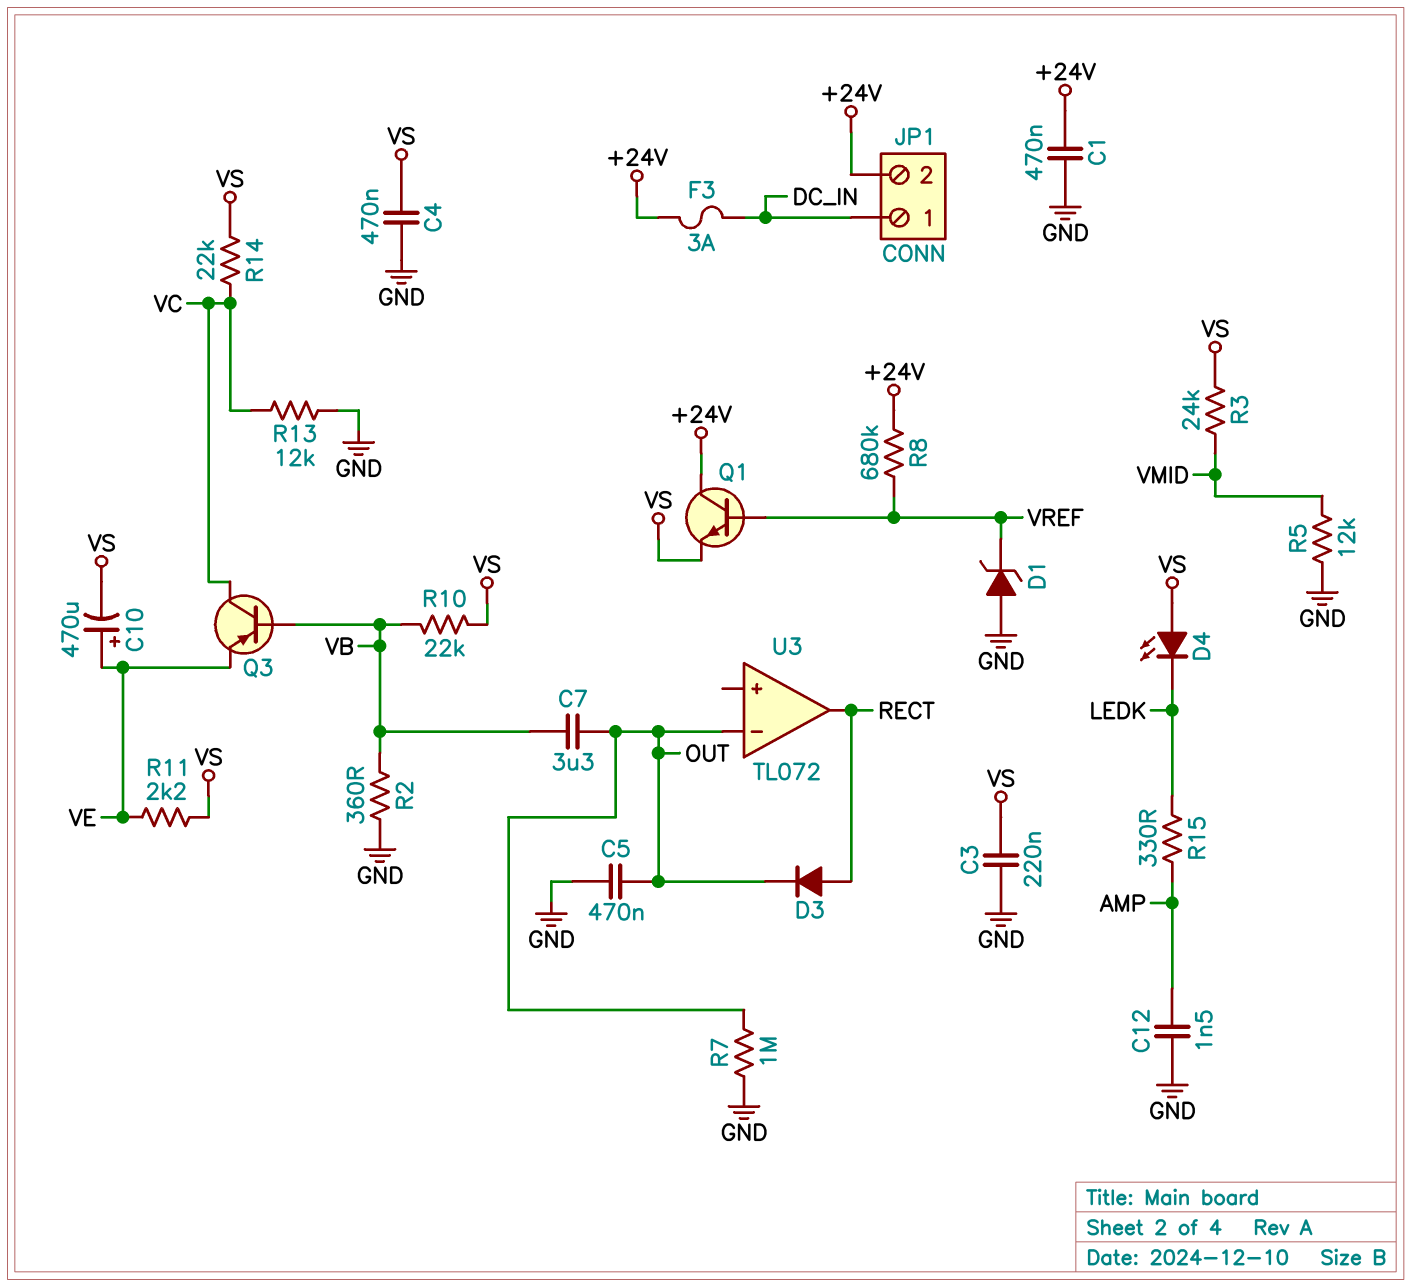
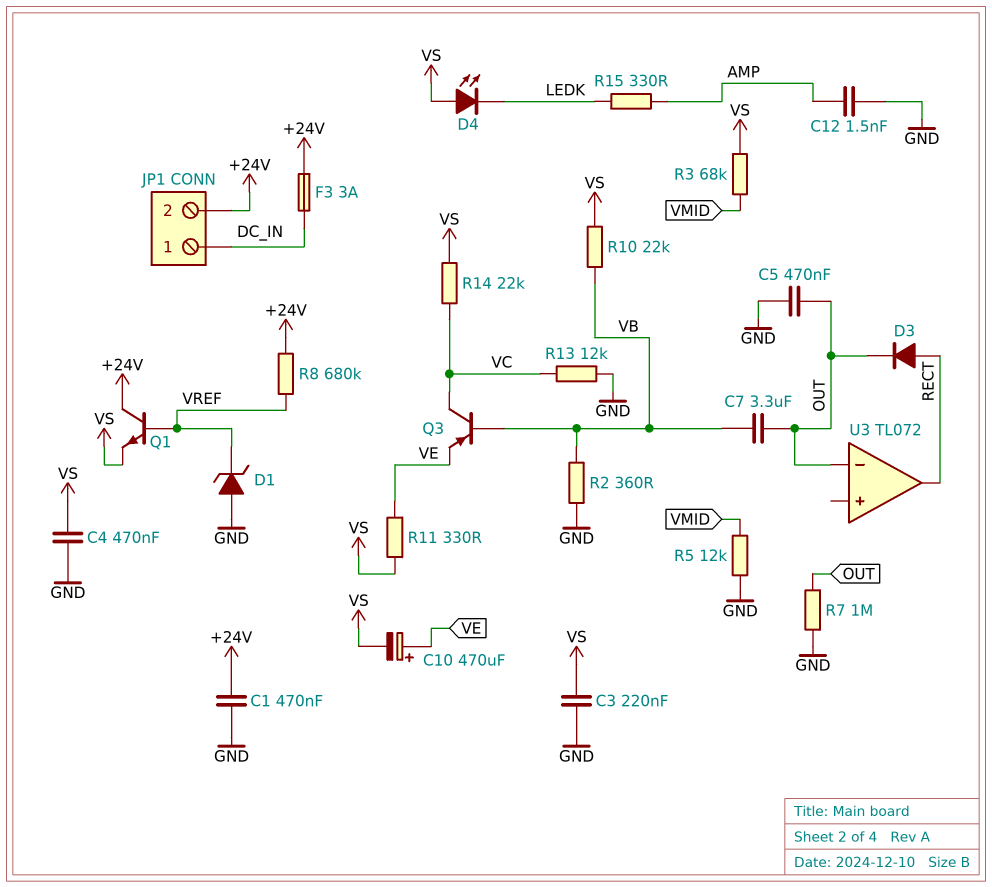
R3: 24k (VMID, VS) -> 68k (VMID, VS)
R11: 2.2k (VE, VS) -> 330 (VE, VS)

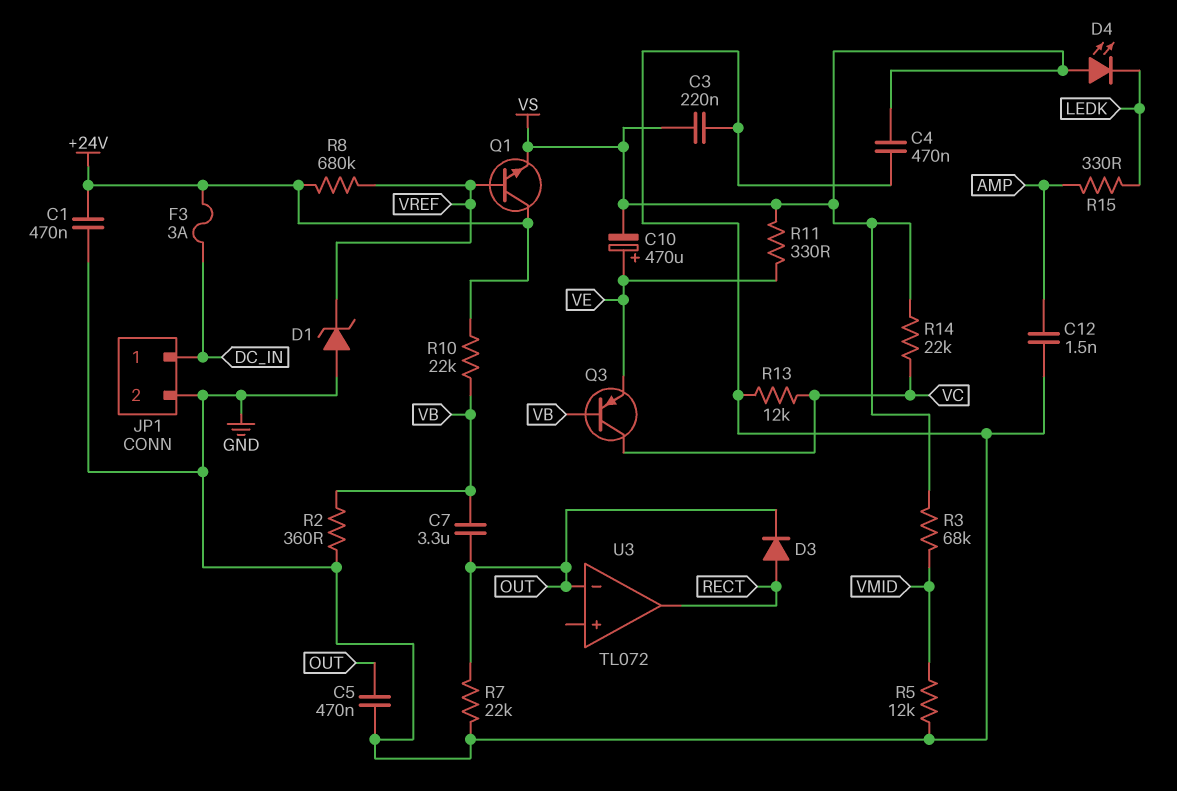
JP1 pin 2: +24V -> GND
R7: 1M (GND, OUT) -> 22k (GND, OUT)
R10: 22k (VB, VS) -> 22k (+24V, VB)

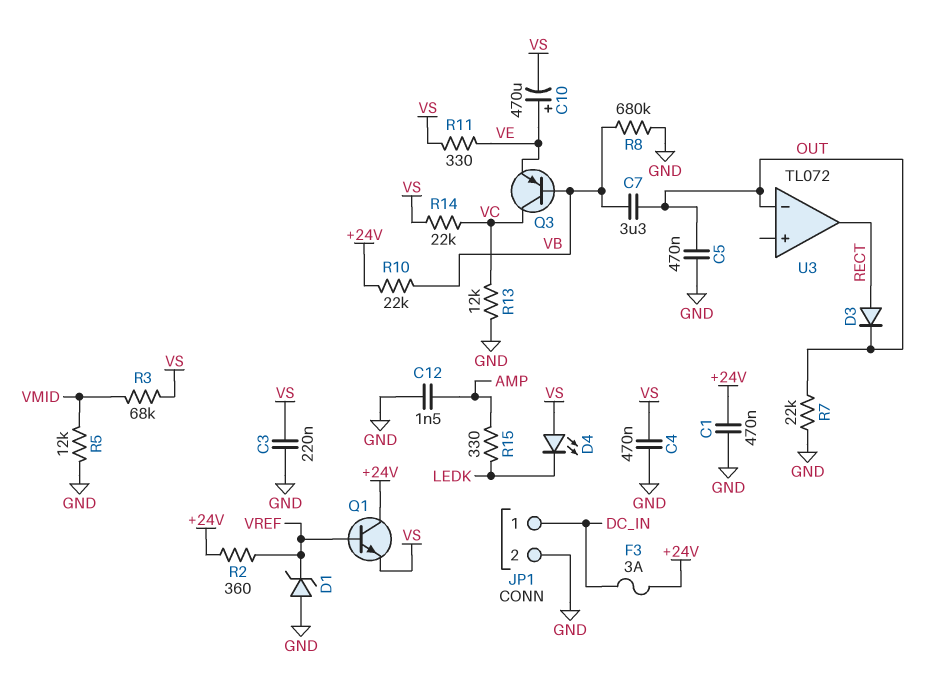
R2: 360 (GND, VB) -> 360 (+24V, VREF)
R8: 680k (+24V, VREF) -> 680k (GND, VB)

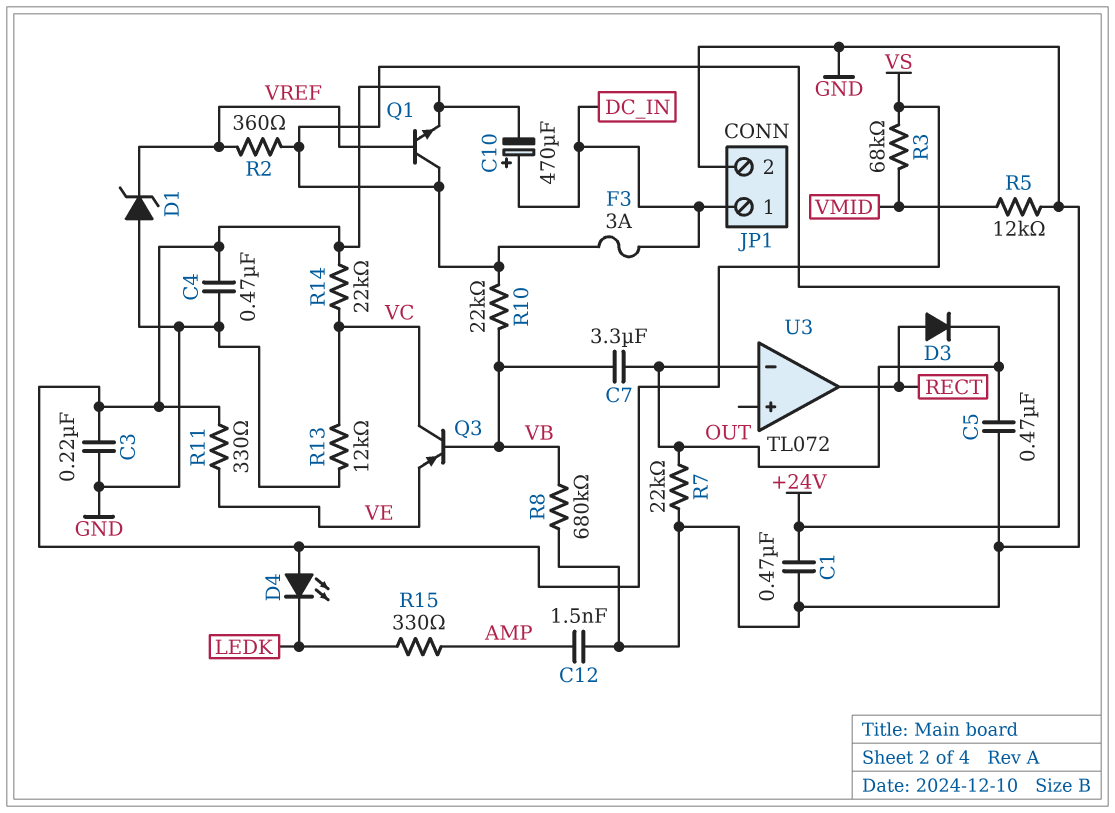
C10: 470uF (plus VE, minus VS) -> 470uF (plus DC_IN, minus VS)

